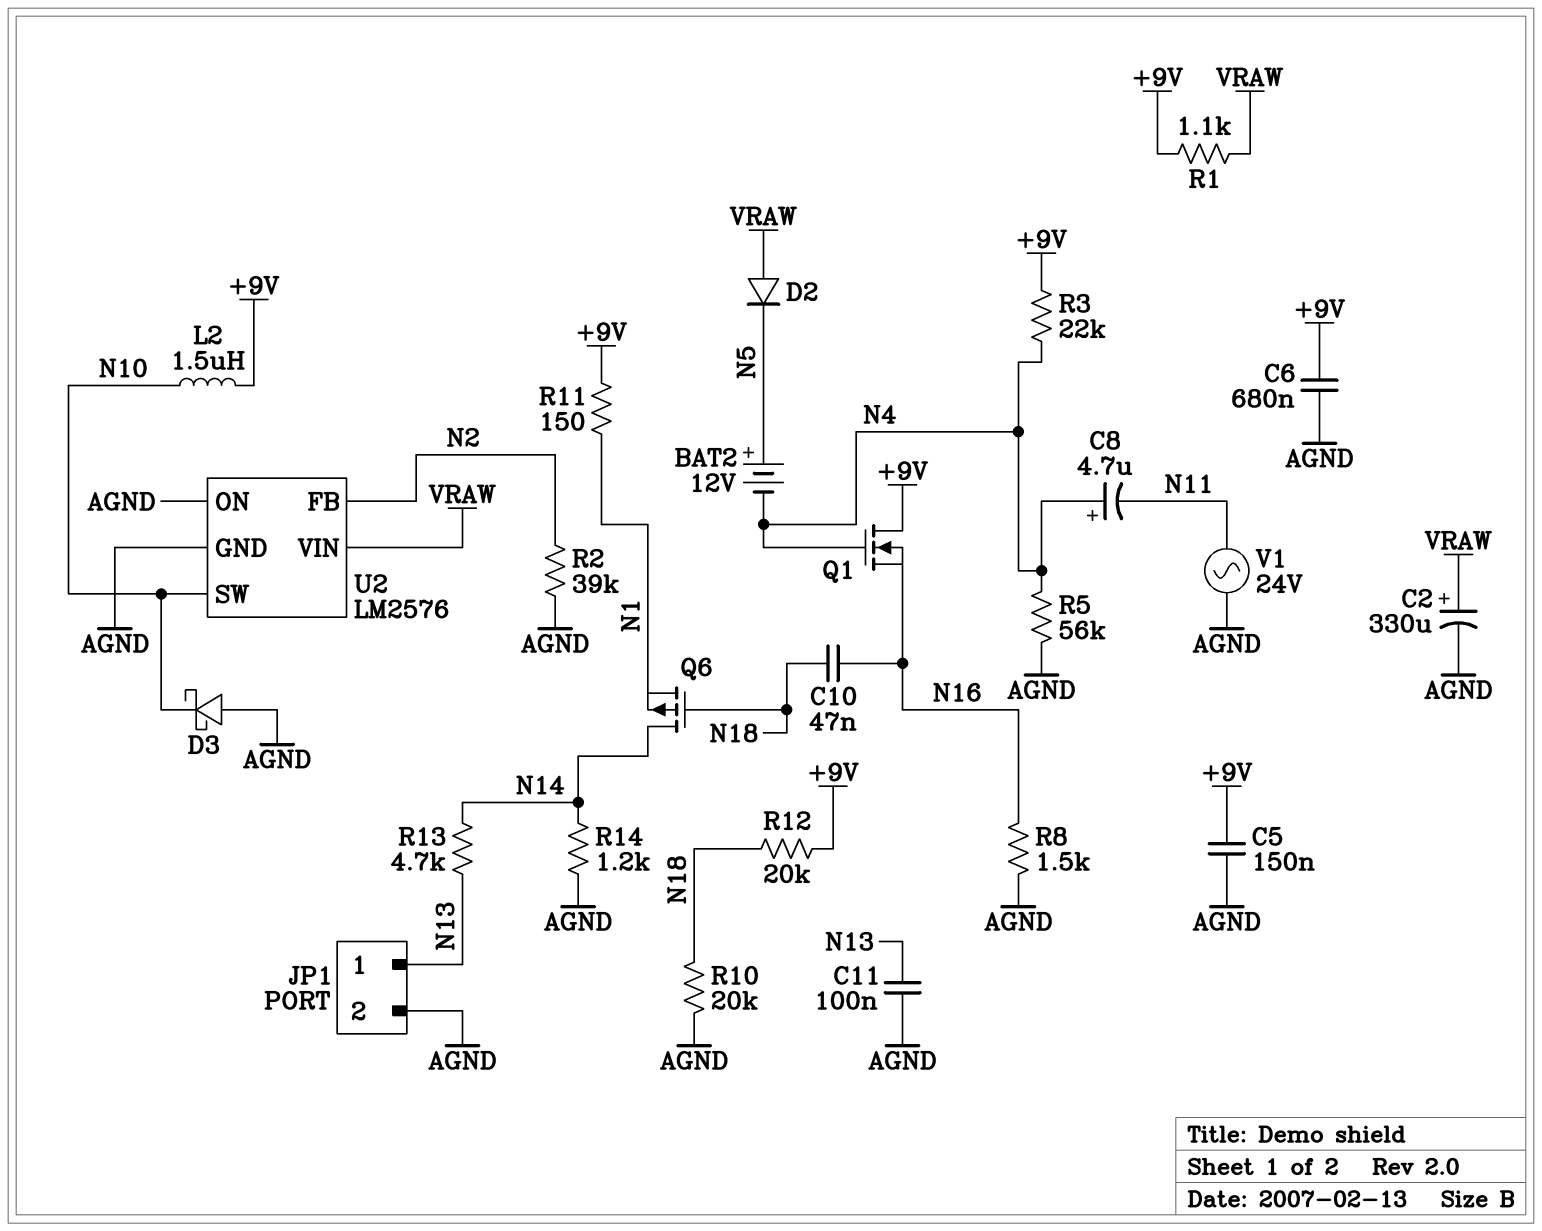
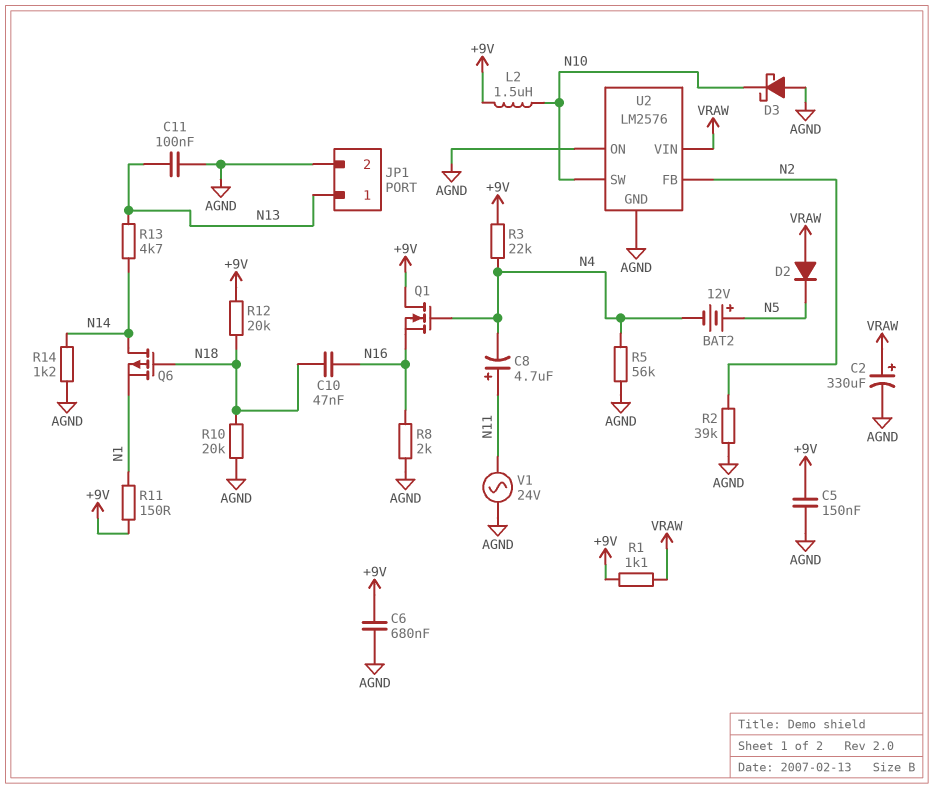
C8: 4.7uF (plus N4, minus N11) -> 4.7uF (plus N11, minus N4)
R8: 1.5k (AGND, N16) -> 2k (AGND, N16)

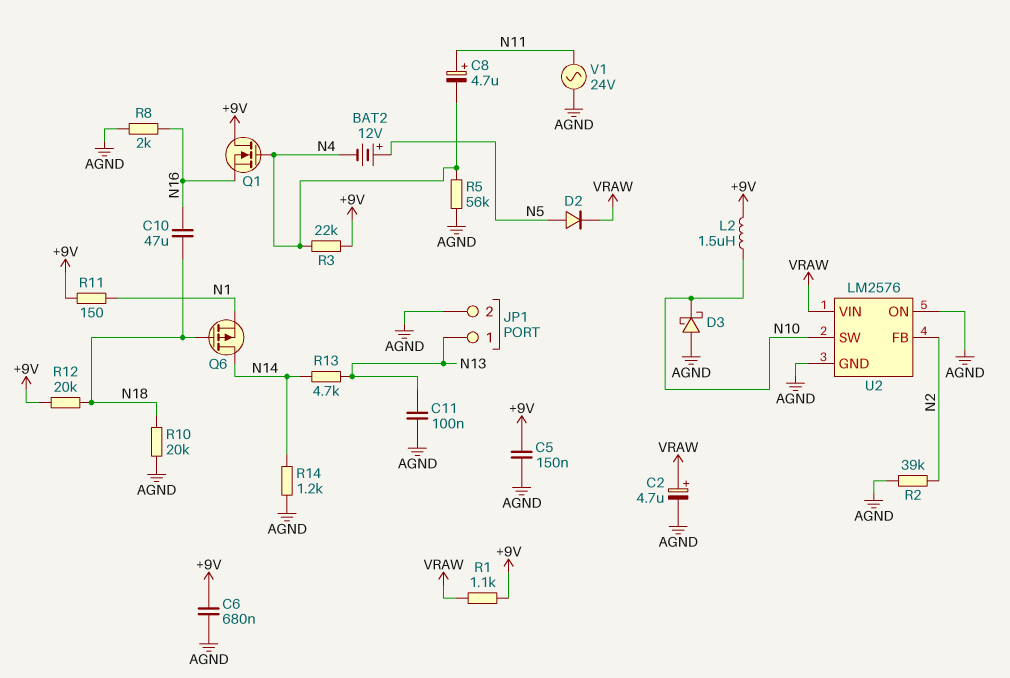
C2: 330uF (plus VRAW, minus AGND) -> 4.7uF (plus VRAW, minus AGND)
C10: 47nF (N16, N18) -> 47uF (N16, N18)
D2: diode (A VRAW, K N5) -> diode (A N5, K VRAW)

